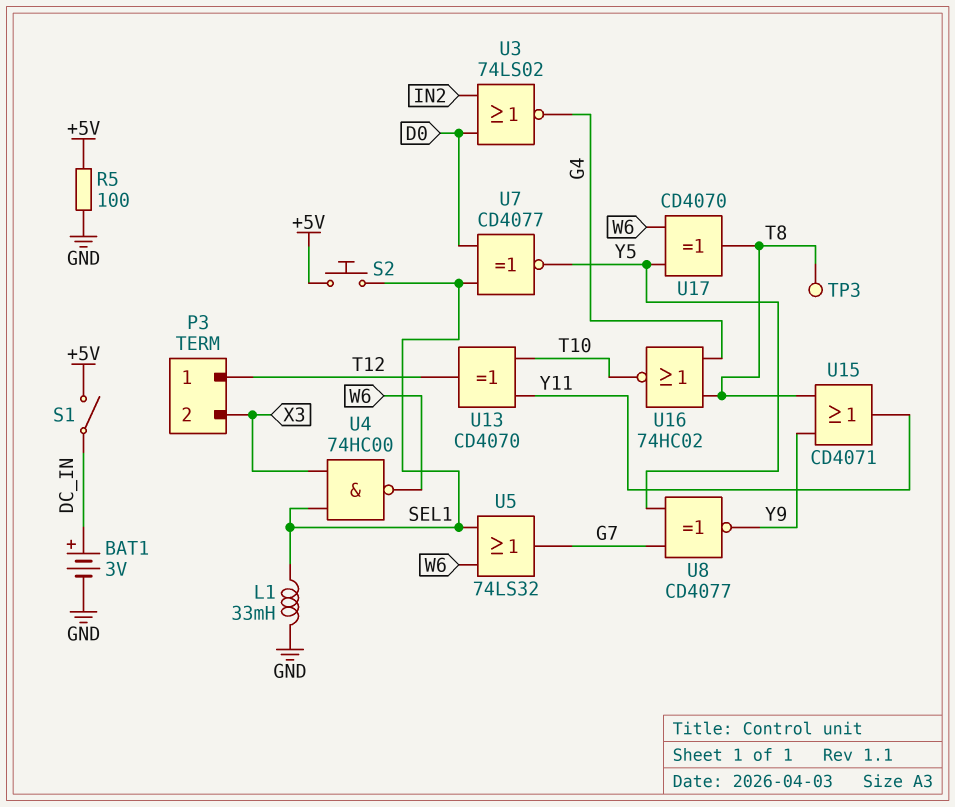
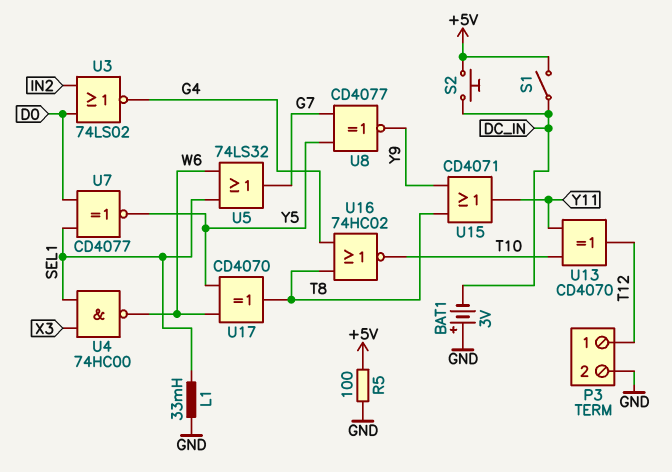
BAT1: 3V (plus DC_IN, minus GND) -> 3V (plus GND, minus DC_IN)
P3 pin 2: X3 -> GND
S2: button (+5V, SEL1) -> button (+5V, DC_IN)
TP3: test point (T8) -> none

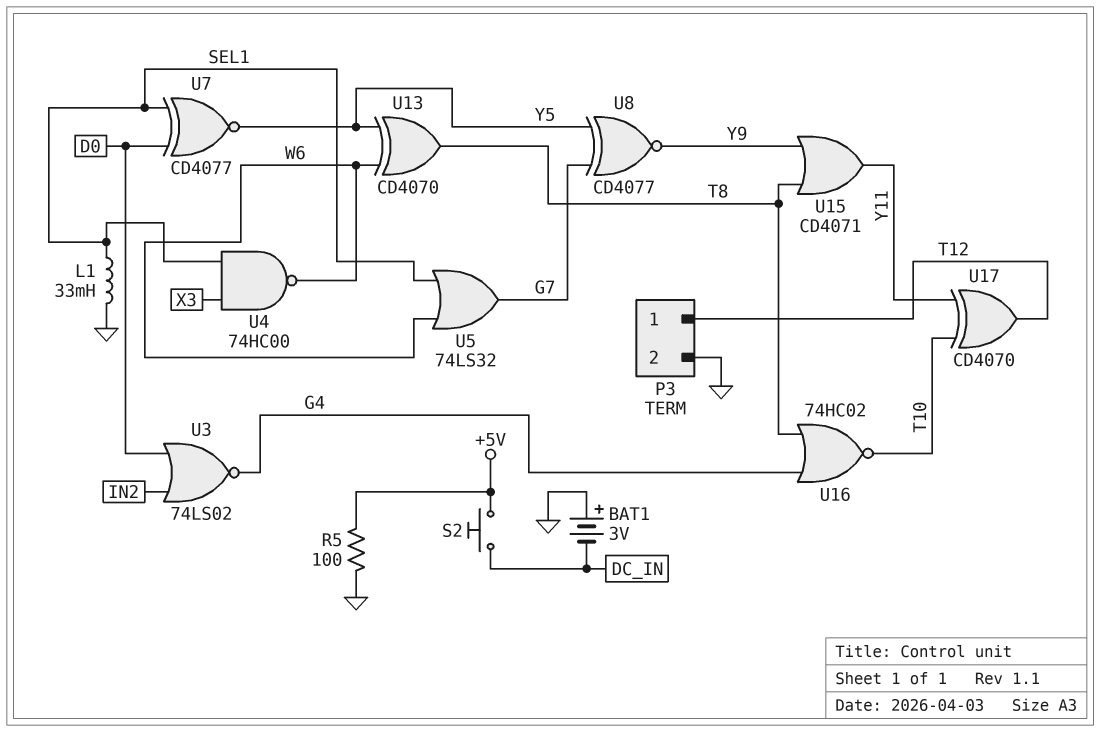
S1: switch (+5V, DC_IN) -> none
U13: XOR CD4070 (in T10, in Y11, out T12) -> XOR CD4070 (in W6, in Y5, out T8)
U17: XOR CD4070 (in W6, in Y5, out T8) -> XOR CD4070 (in T10, in Y11, out T12)

